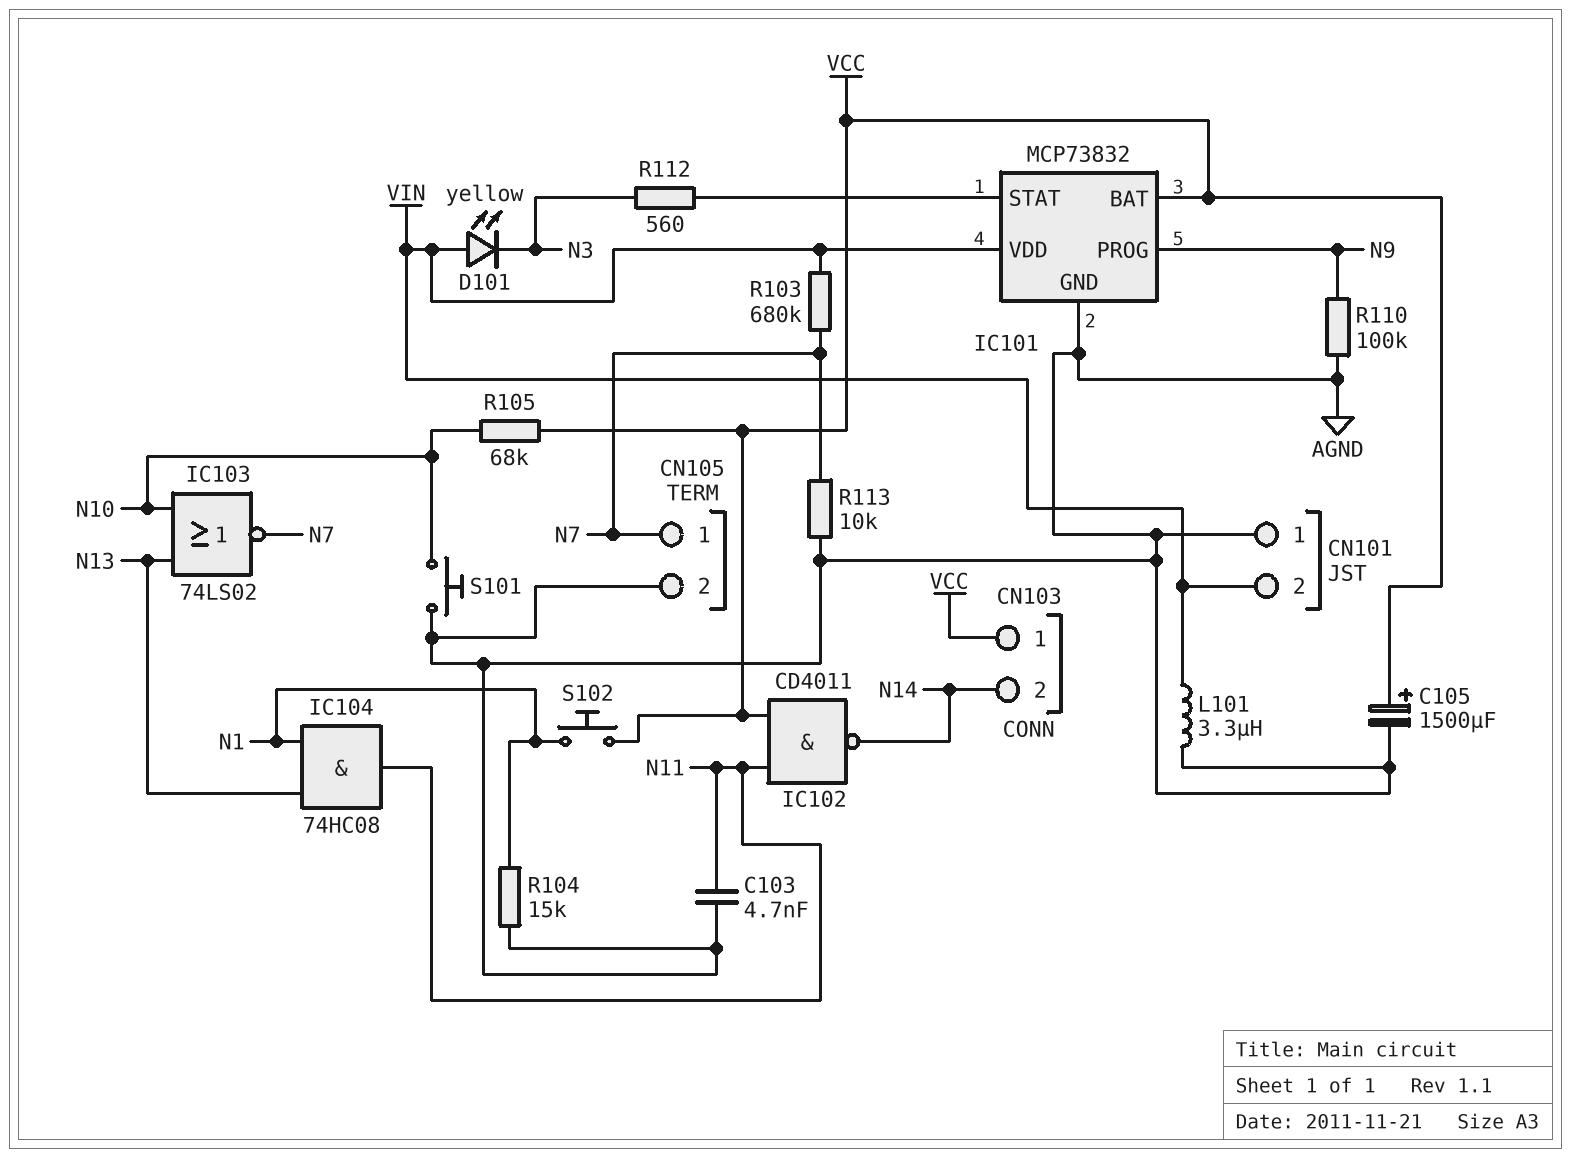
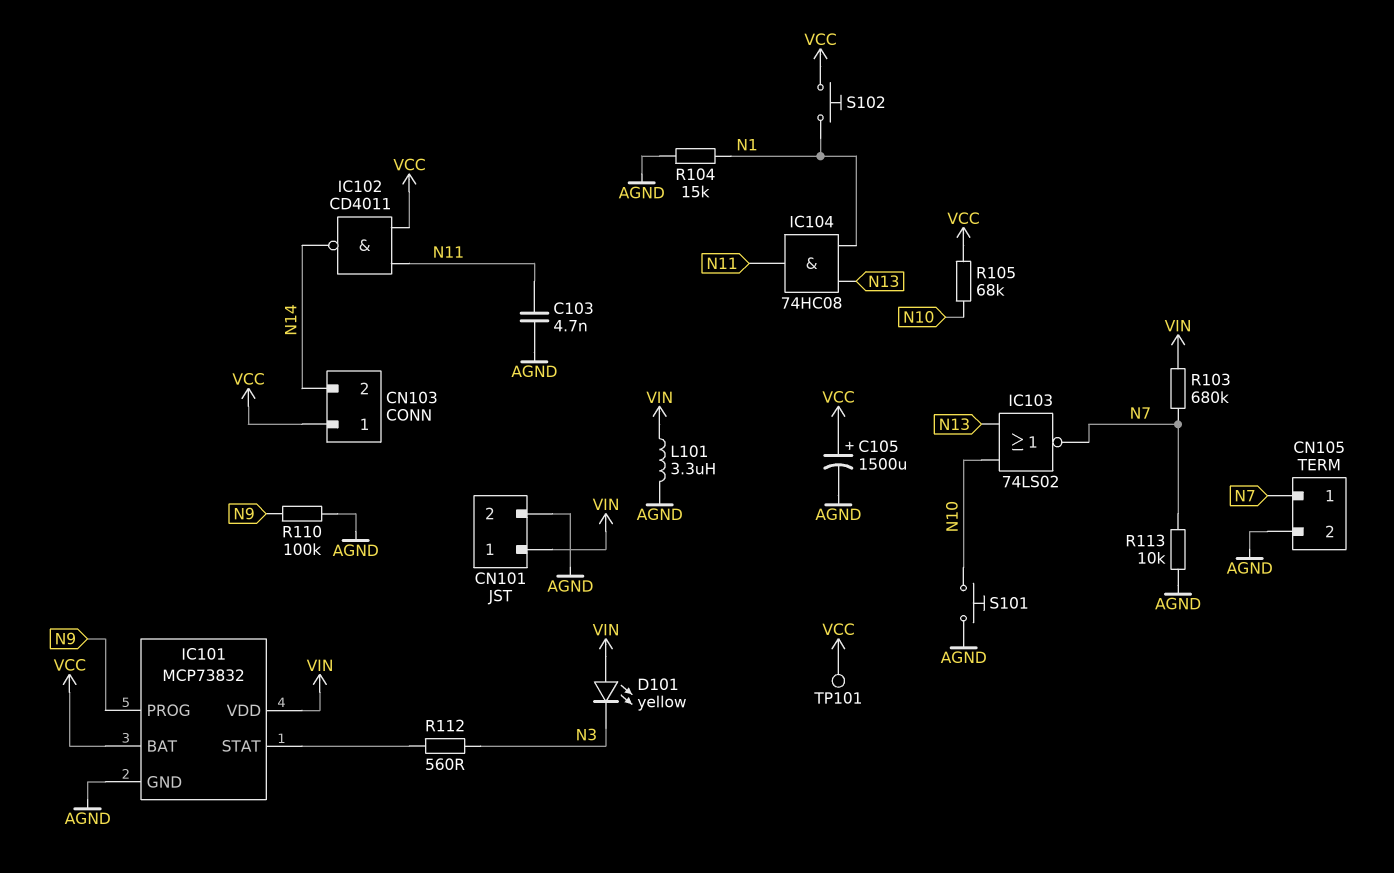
CN101 pin 1: AGND -> VIN
CN101 pin 2: VIN -> AGND
TP101: none -> test point (VCC)

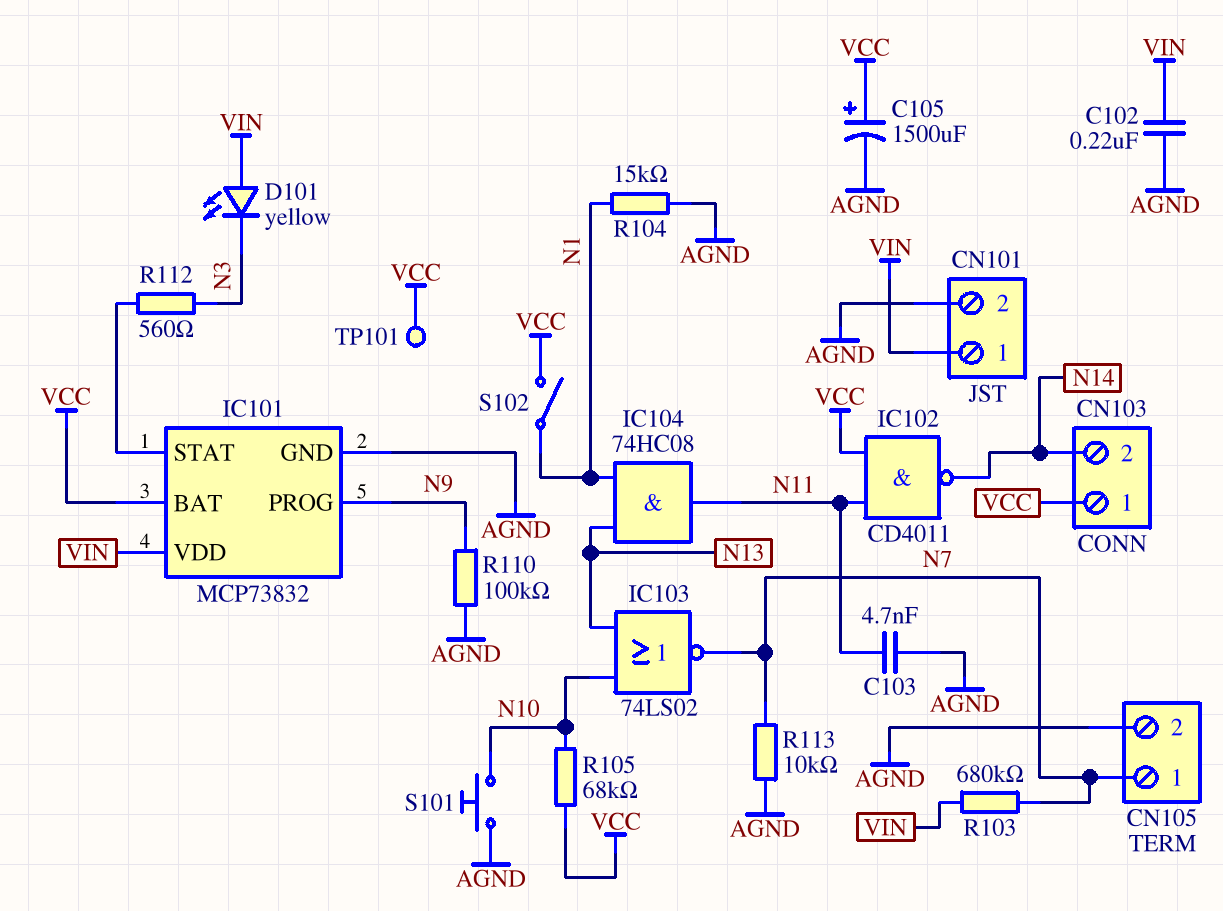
C102: none -> 220nF (AGND, VIN)
L101: 3.3uH (AGND, VIN) -> none
S102: button (N1, VCC) -> switch (N1, VCC)

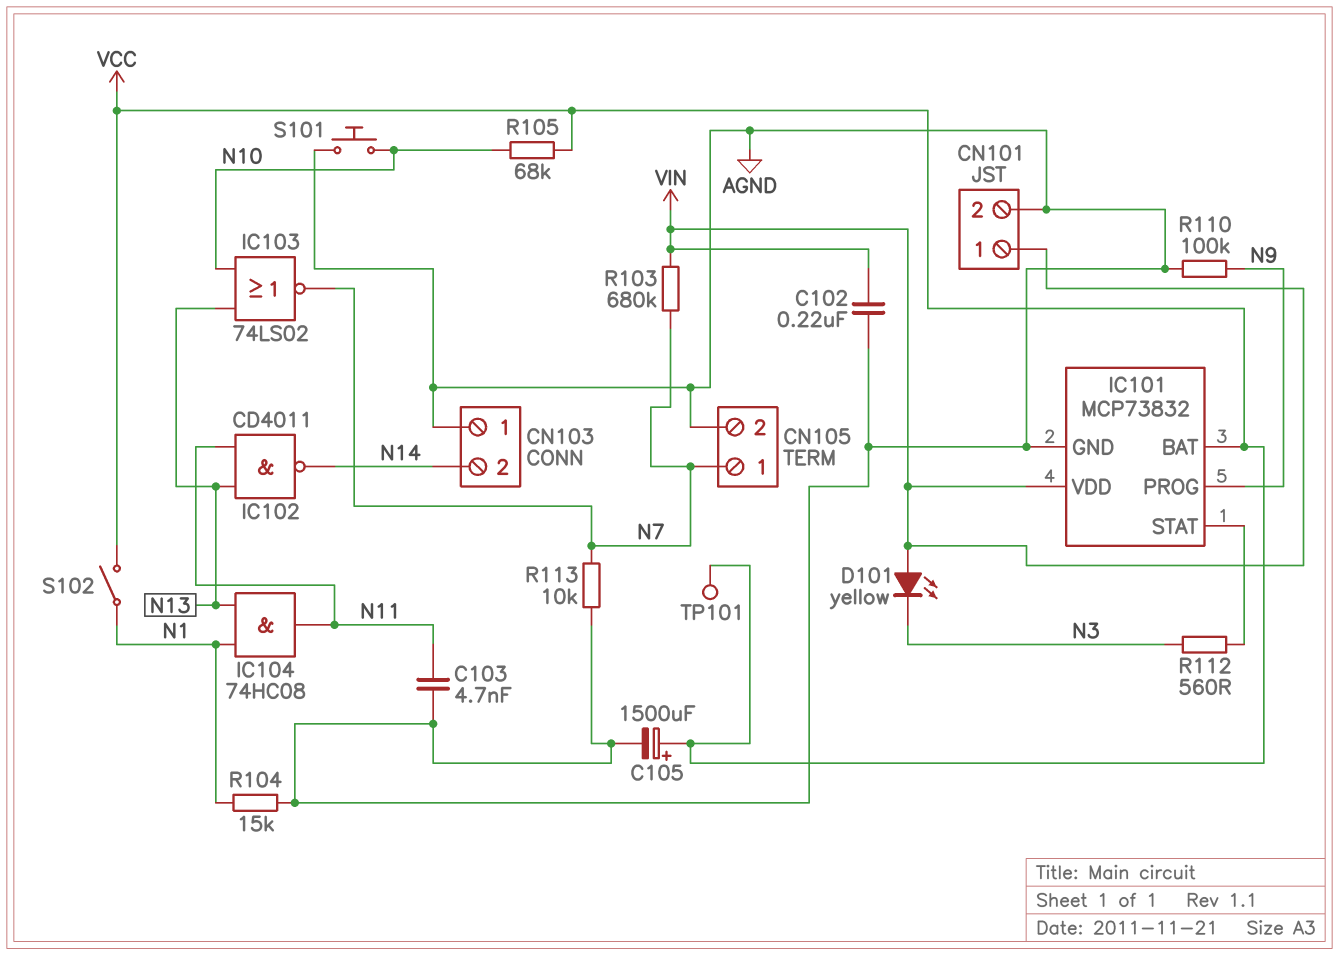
CN103 pin 1: VCC -> AGND
IC102: NAND CD4011 (in N11, in VCC, out N14) -> NAND CD4011 (in N11, in N13, out N14)

